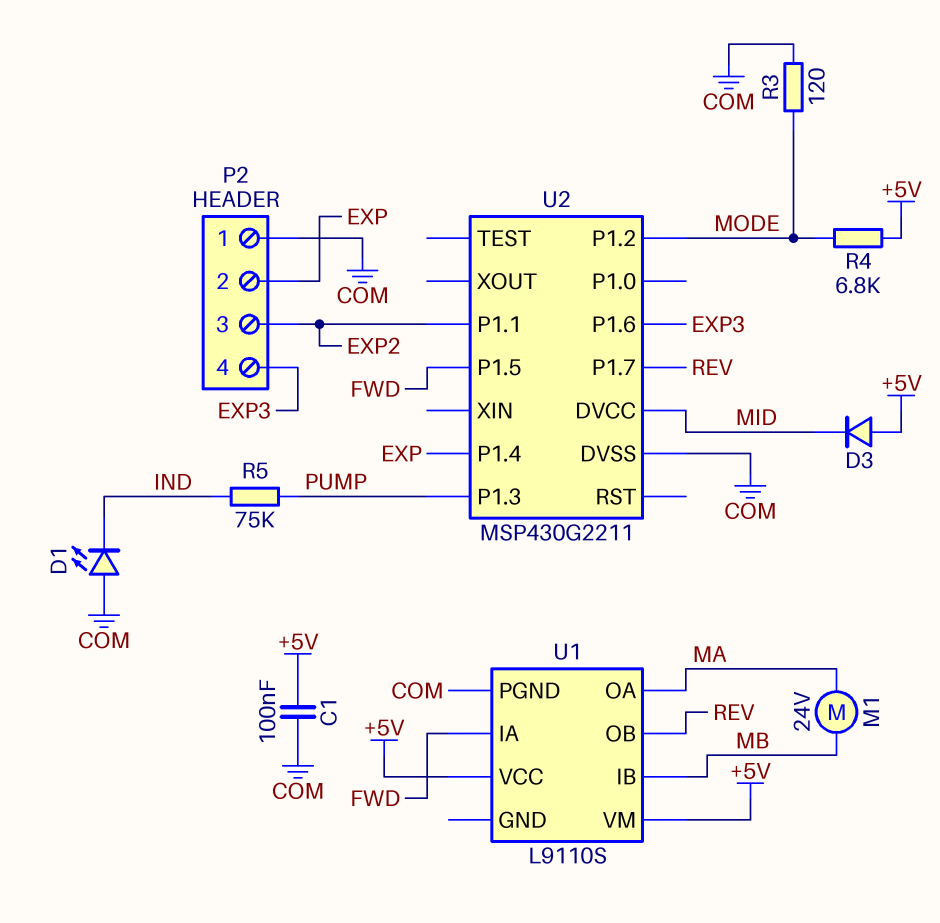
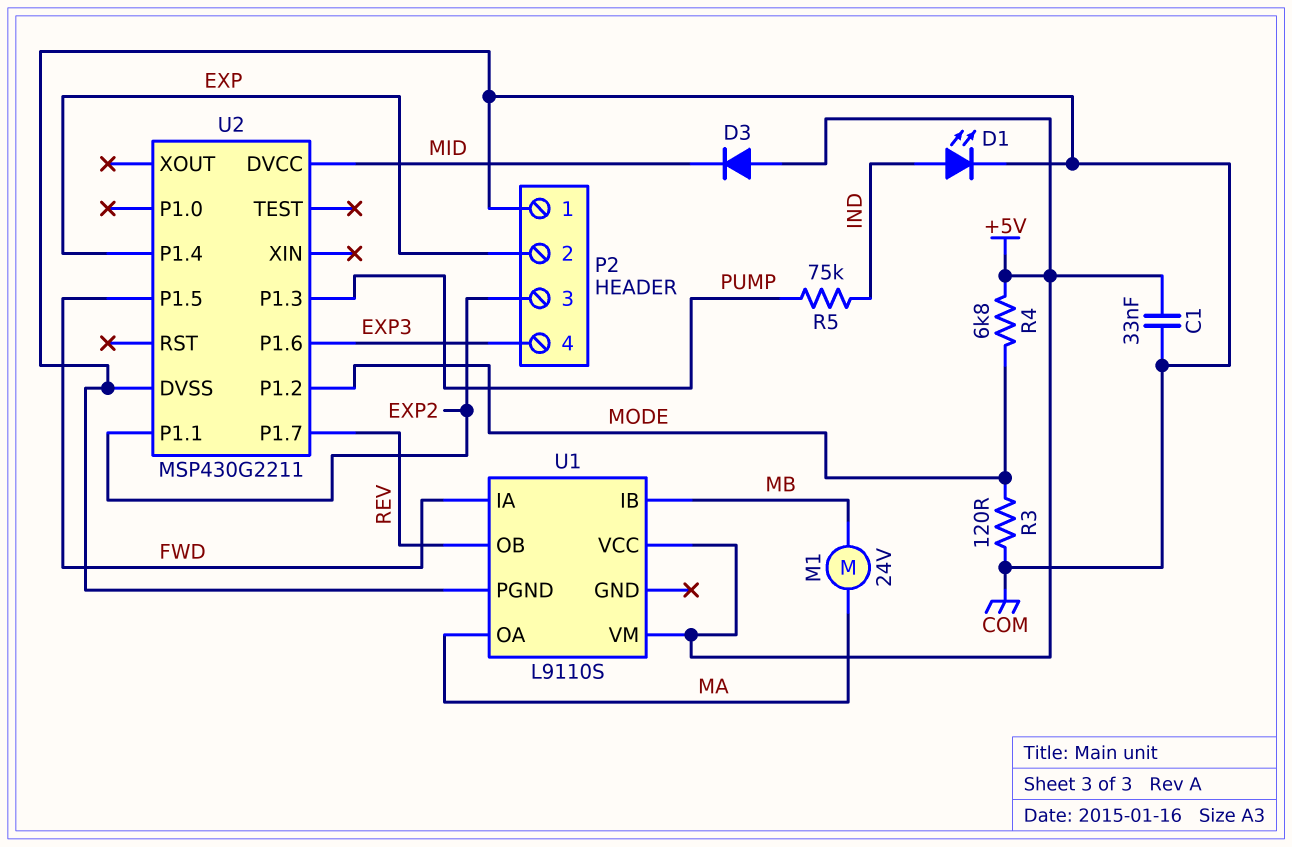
C1: 100nF (+5V, COM) -> 33nF (+5V, COM)
D1: LED (A COM, K IND) -> LED (A IND, K COM)

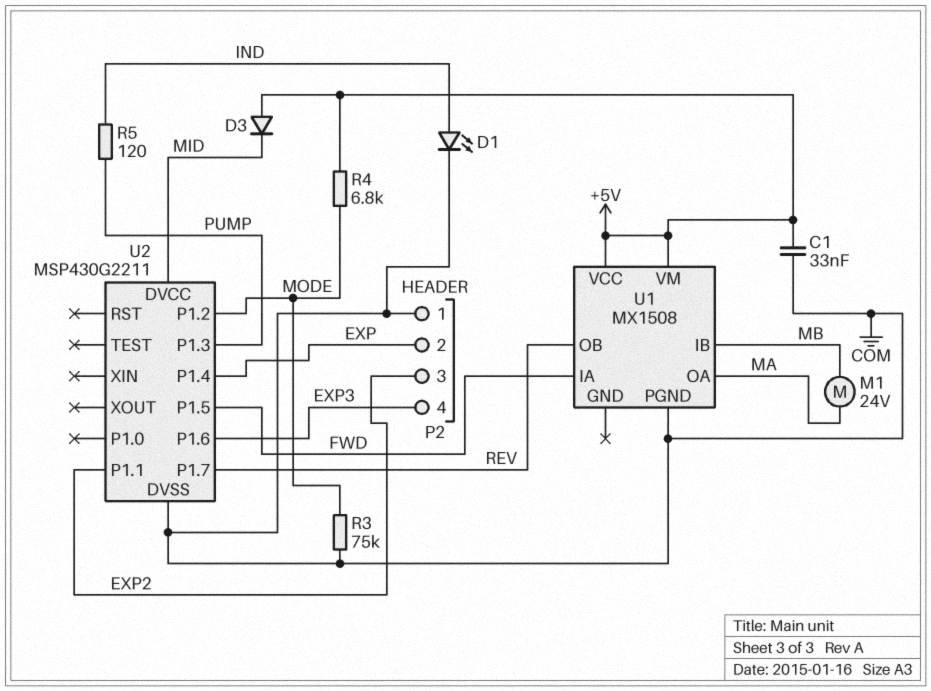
R3: 120 (COM, MODE) -> 75k (COM, MODE)
R5: 75k (IND, PUMP) -> 120 (IND, PUMP)
U1: L9110S -> MX1508

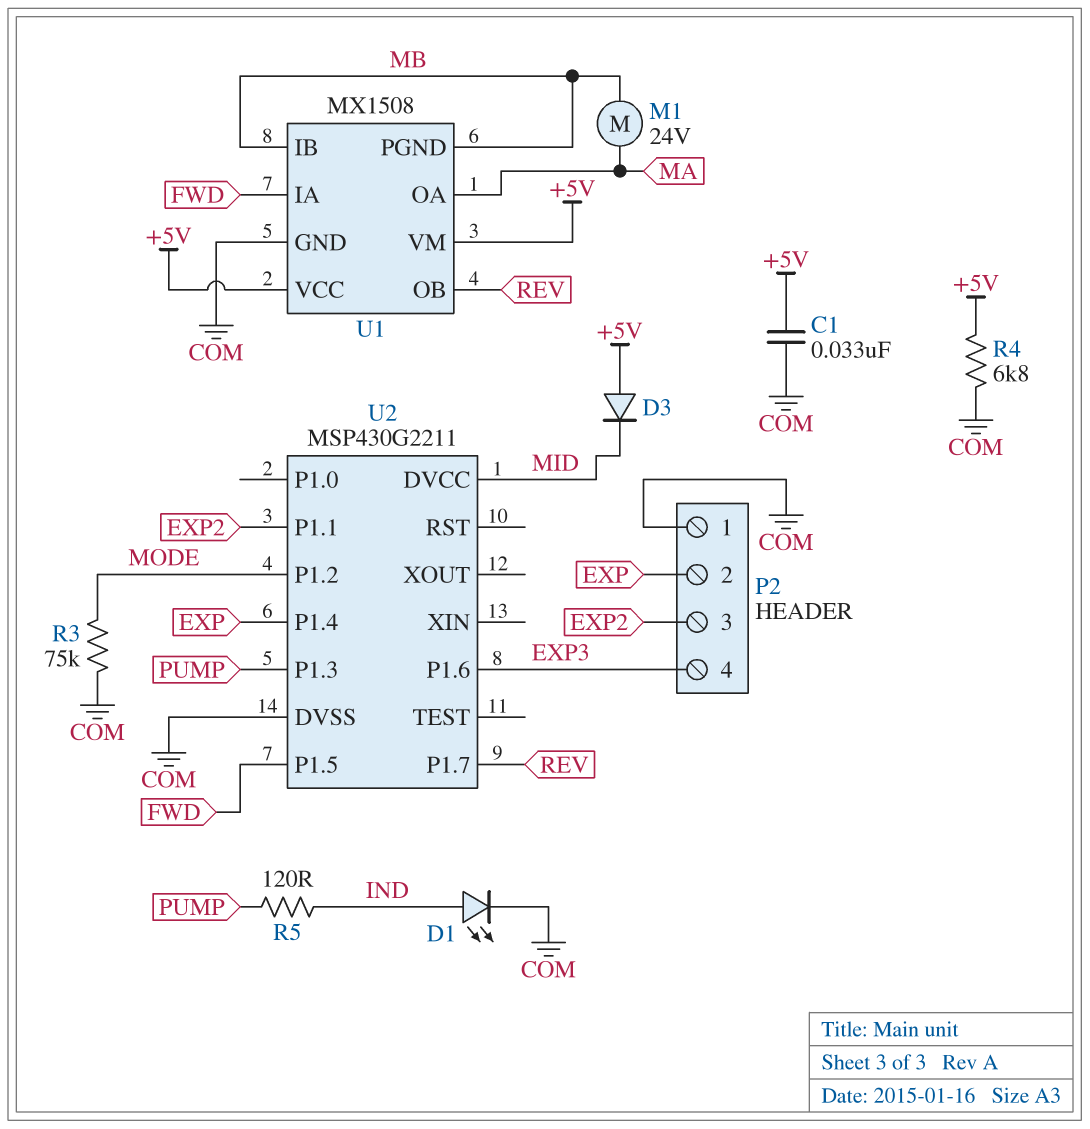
R4: 6.8k (+5V, MODE) -> 6.8k (+5V, COM)
U1 pin GND: none -> COM
U1 pin PGND: COM -> MB

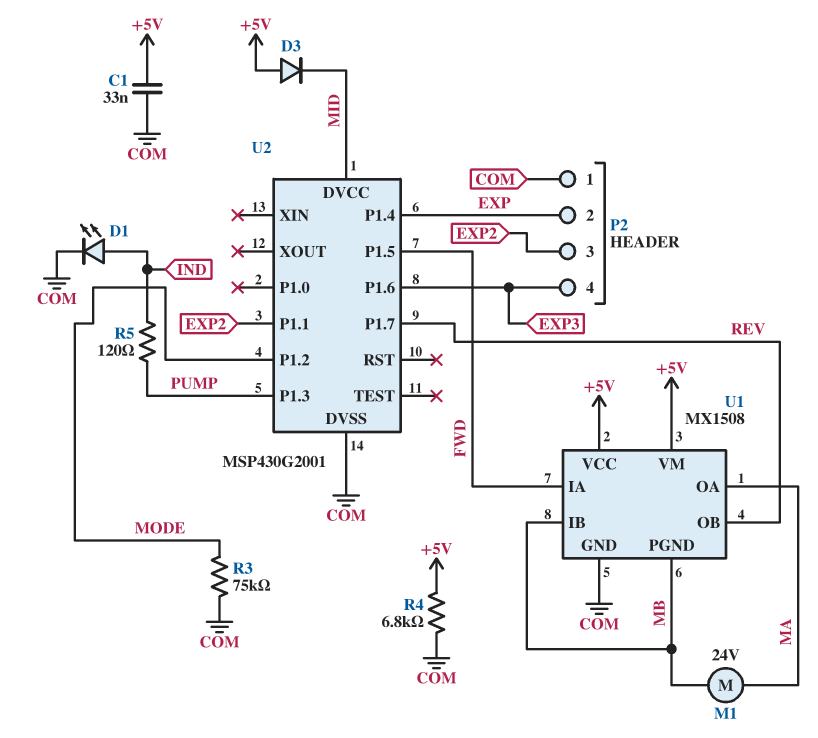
U2: MSP430G2211 -> MSP430G2001

